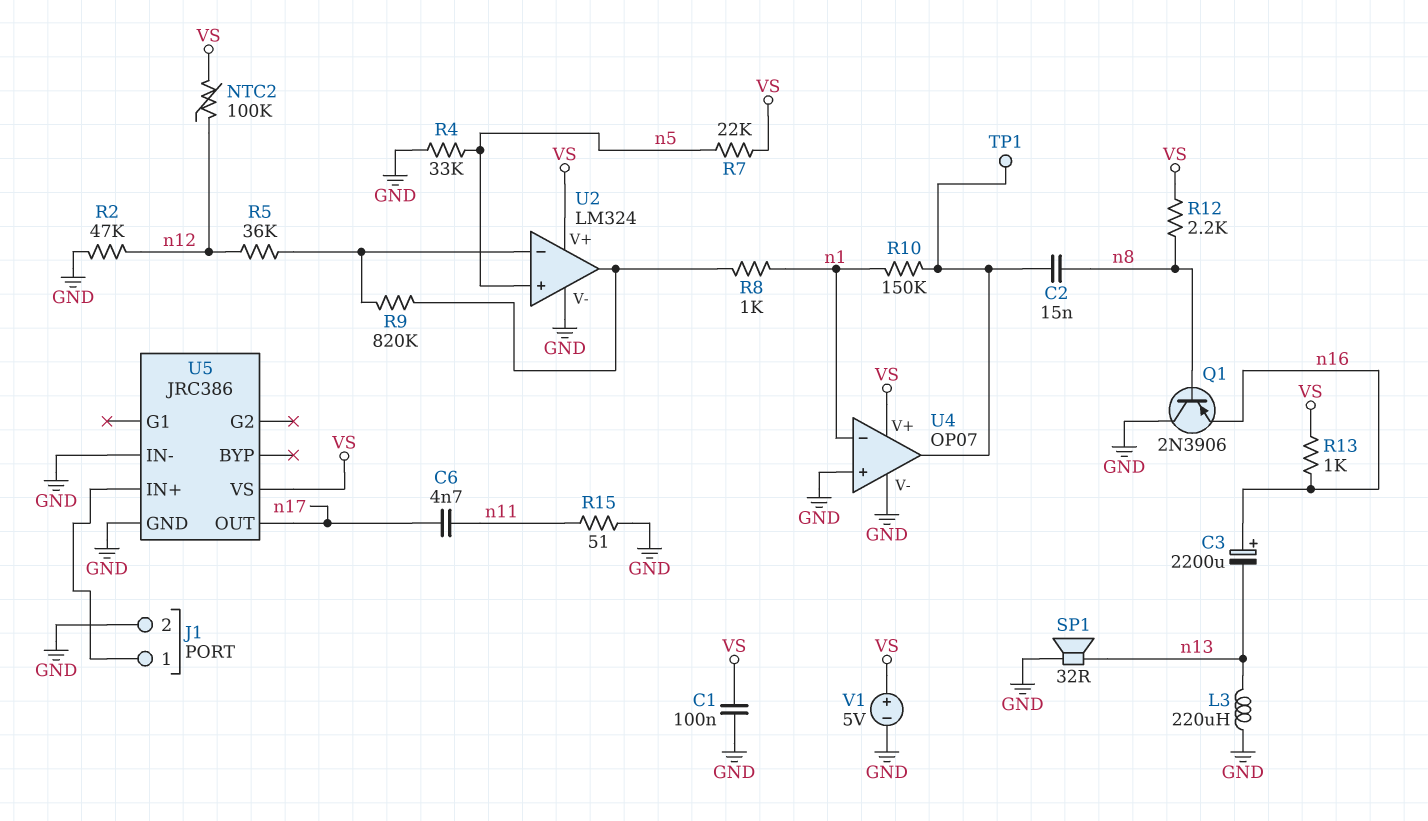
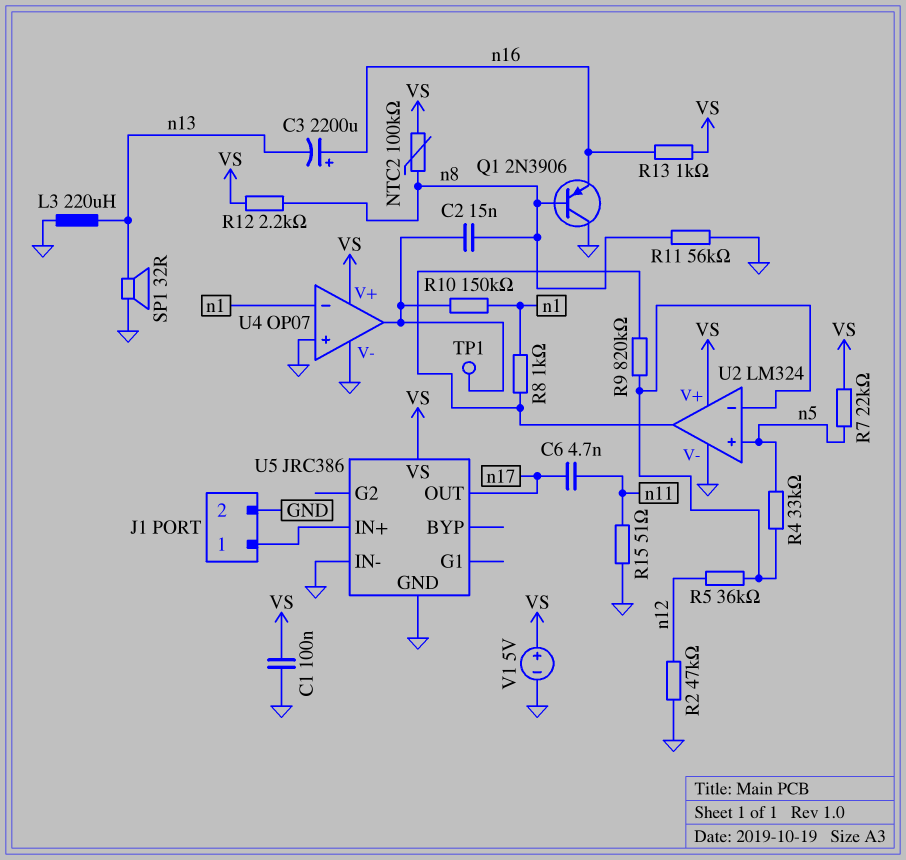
NTC2: 100k (VS, n12) -> 100k (VS, n8)
R4: 33k (GND, n5) -> 33k (U2/in-, n5)
R11: none -> 56k (GND, n8)

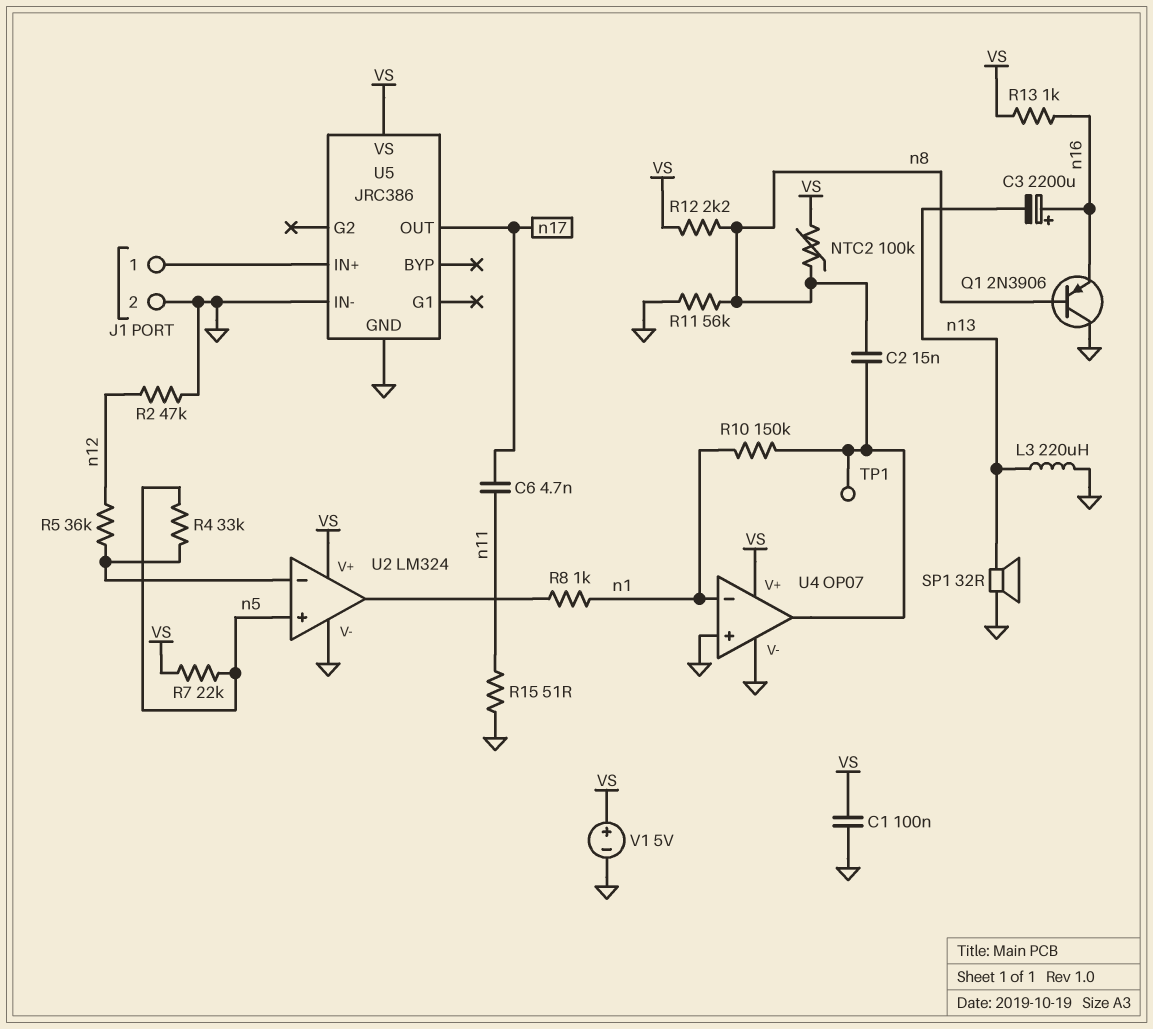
R9: 820k (U2/in-, U2/out) -> none

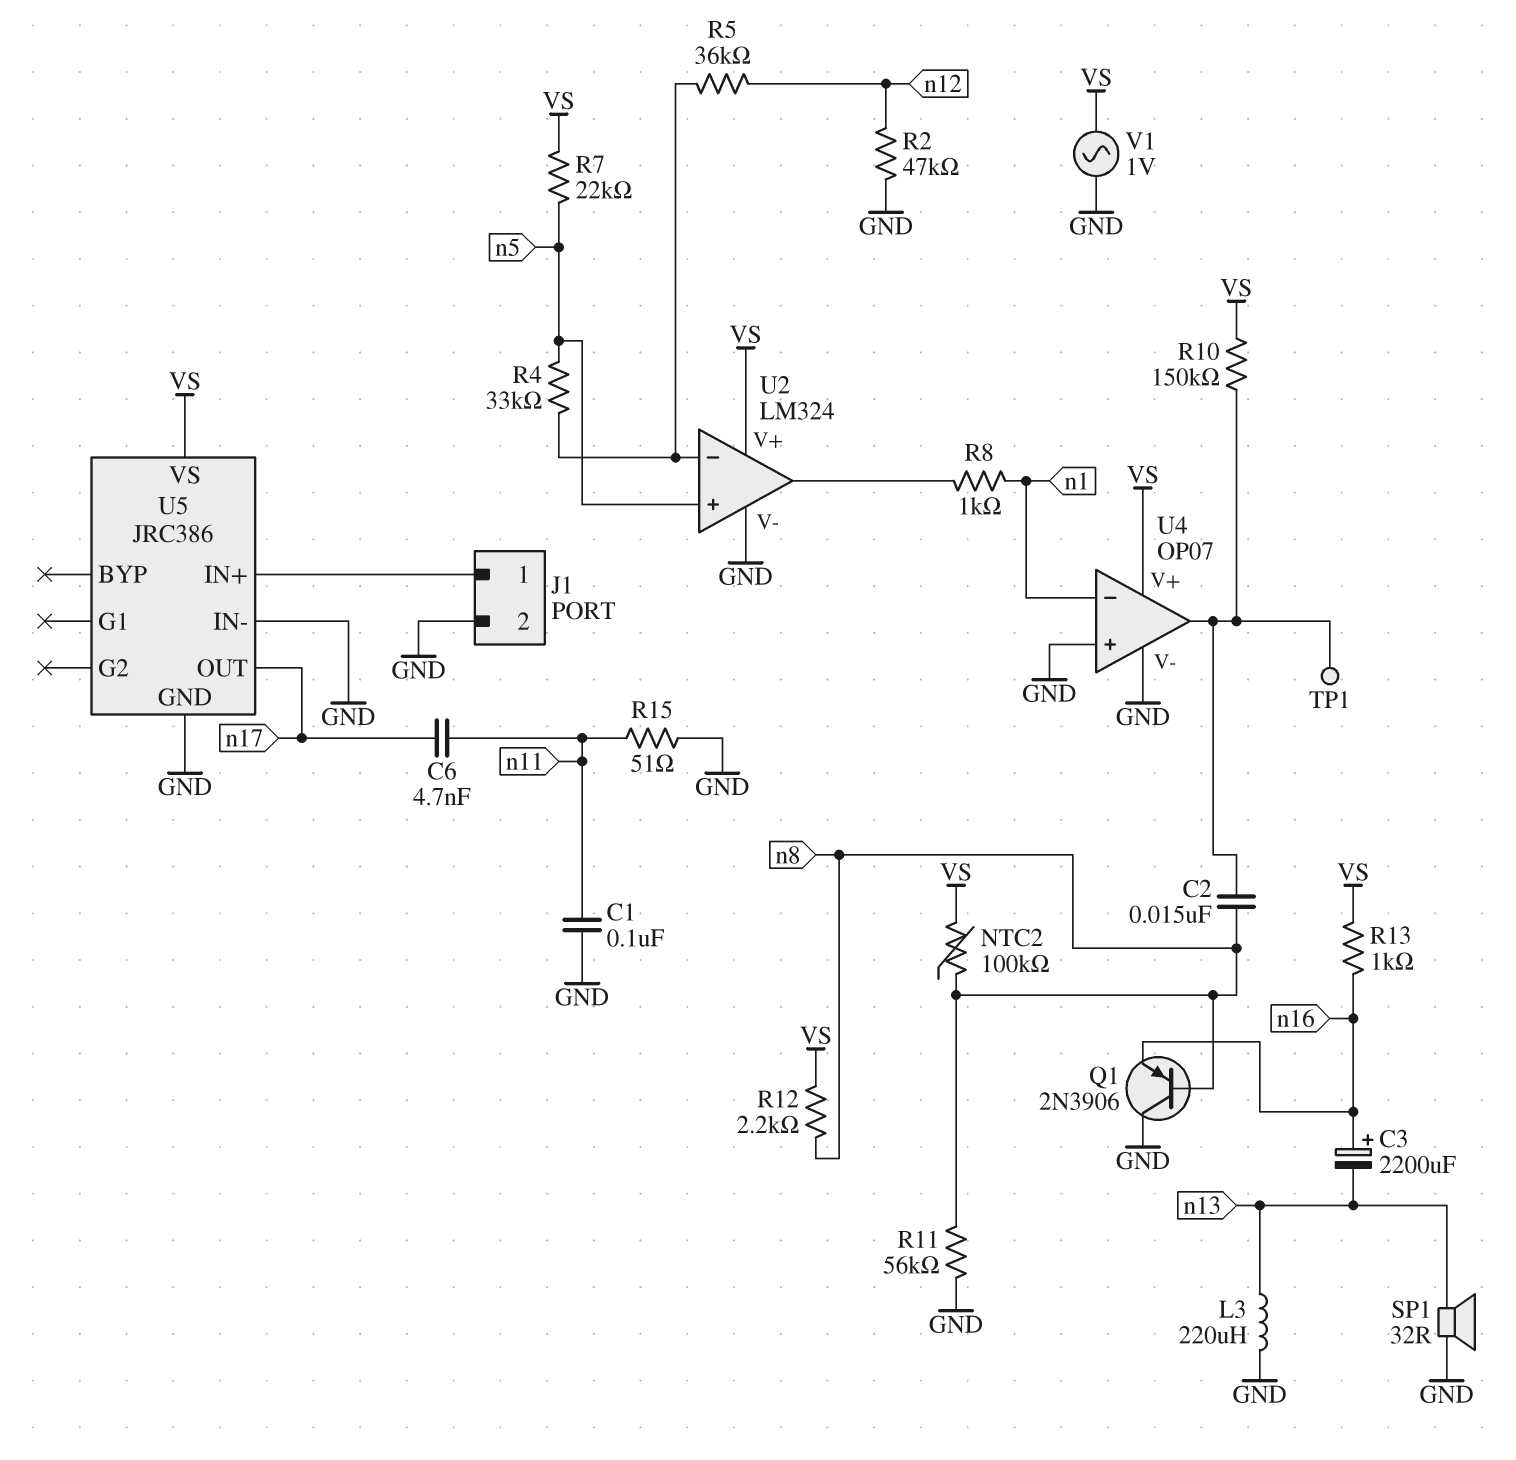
C1: 100nF (GND, VS) -> 100nF (GND, n11)
R10: 150k (U4/out, n1) -> 150k (U4/out, VS)
V1: 5V (plus VS, minus GND) -> AC 1V (GND, VS)

